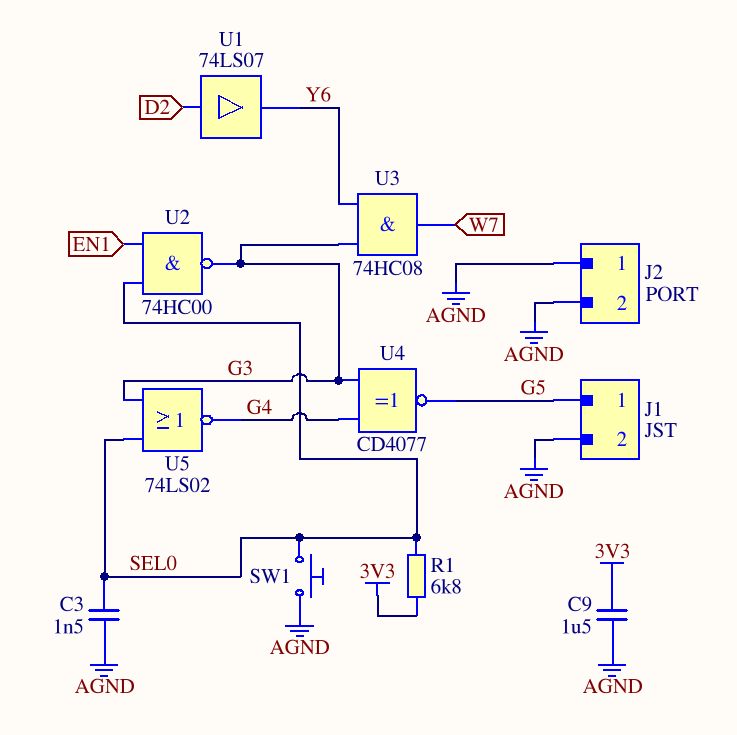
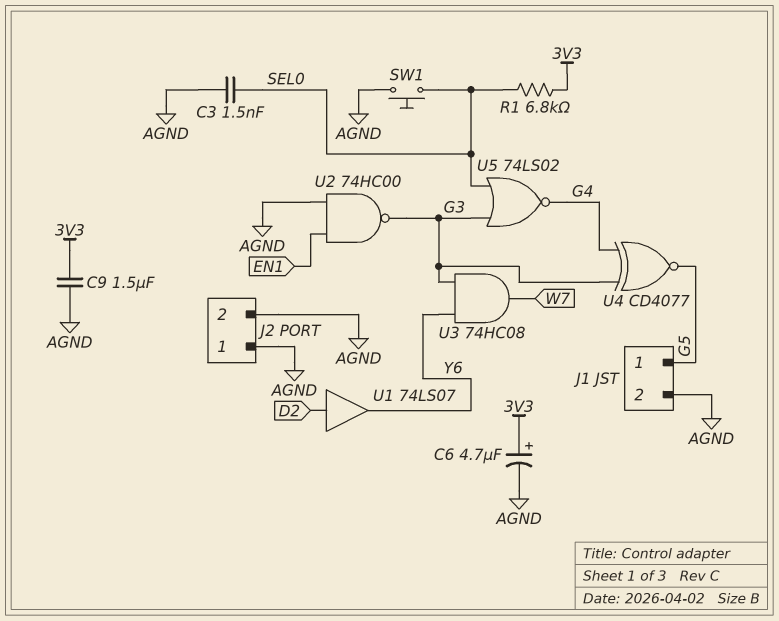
C6: none -> 4.7uF (plus 3V3, minus AGND)
U2: NAND 74HC00 (in EN1, in SEL0, out G3) -> NAND 74HC00 (in AGND, in EN1, out G3)

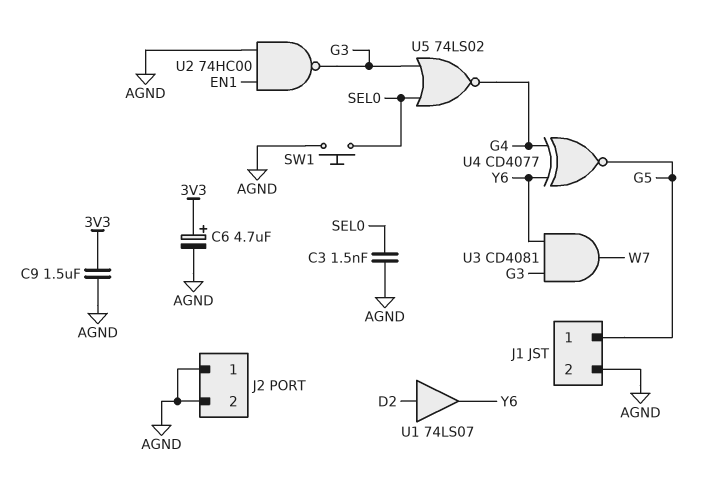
R1: 6.8k (3V3, SEL0) -> none
U3: AND 74HC08 (in G3, in Y6, out W7) -> AND CD4081 (in G3, in Y6, out W7)
U4: XNOR CD4077 (in G3, in G4, out G5) -> XNOR CD4077 (in G4, in Y6, out G5)

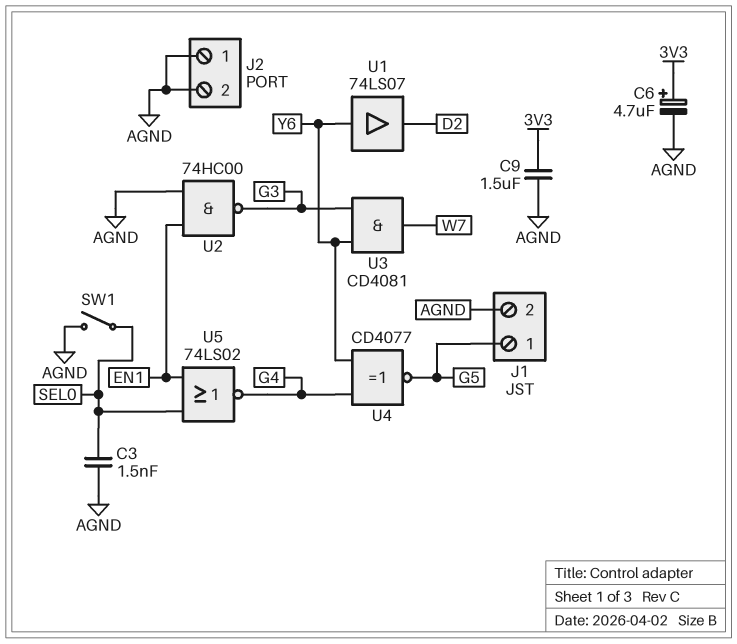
SW1: button (AGND, SEL0) -> switch (AGND, SEL0)
U1: buffer 74LS07 (in D2, out Y6) -> buffer 74LS07 (in Y6, out D2)
U5: NOR 74LS02 (in G3, in SEL0, out G4) -> NOR 74LS02 (in EN1, in SEL0, out G4)

